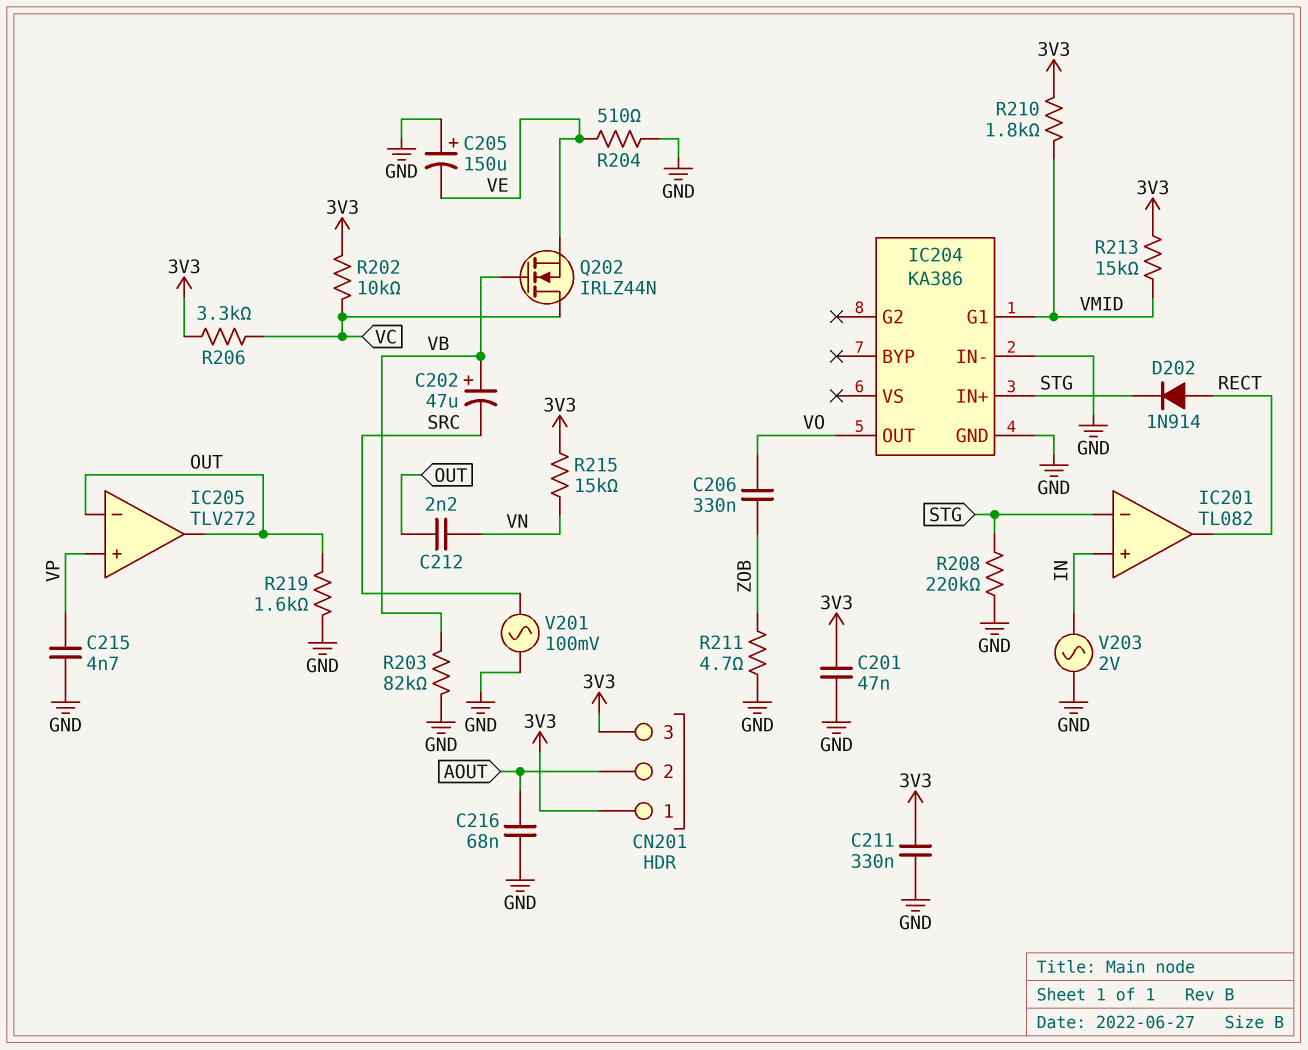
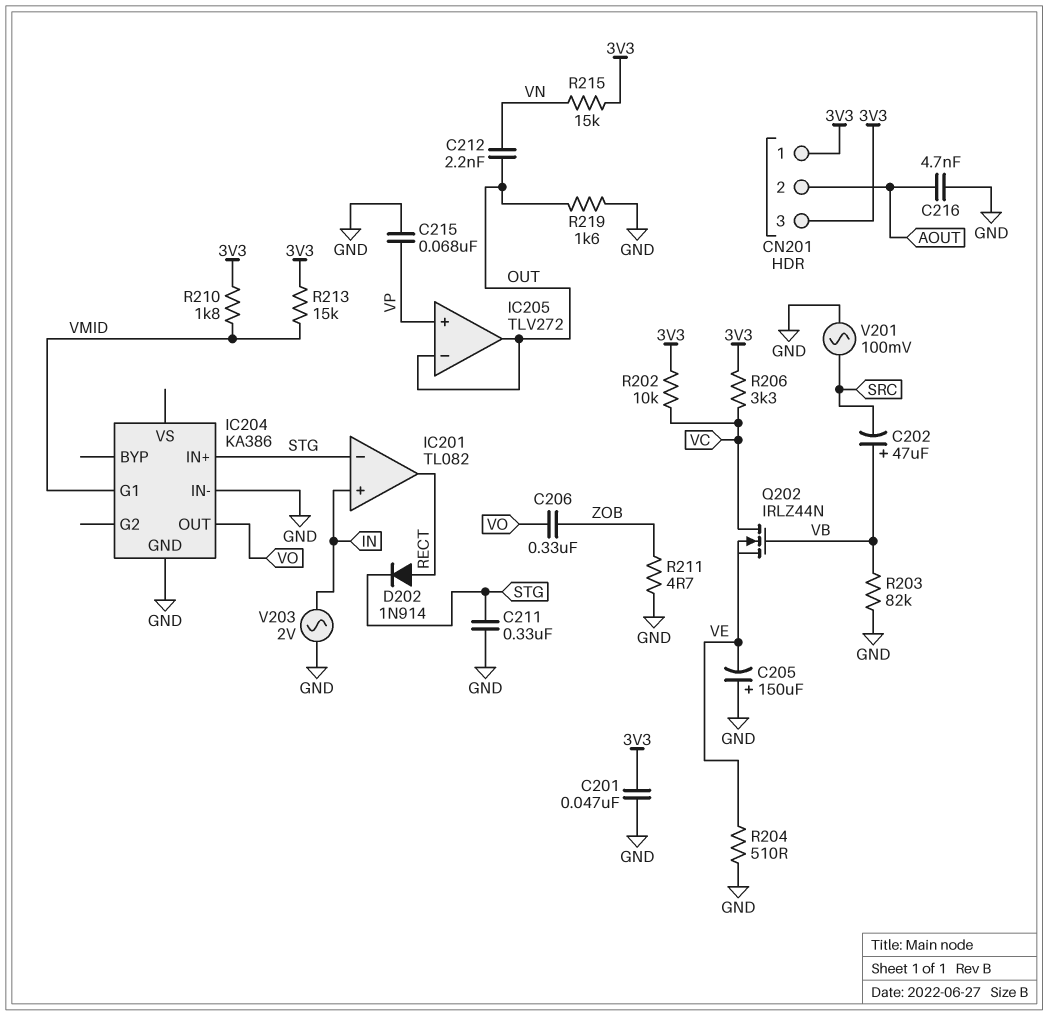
C211: 330nF (3V3, GND) -> 330nF (GND, STG)
C215: 4.7nF (GND, VP) -> 68nF (GND, VP)
C216: 68nF (AOUT, GND) -> 4.7nF (AOUT, GND)
R208: 220k (GND, STG) -> none

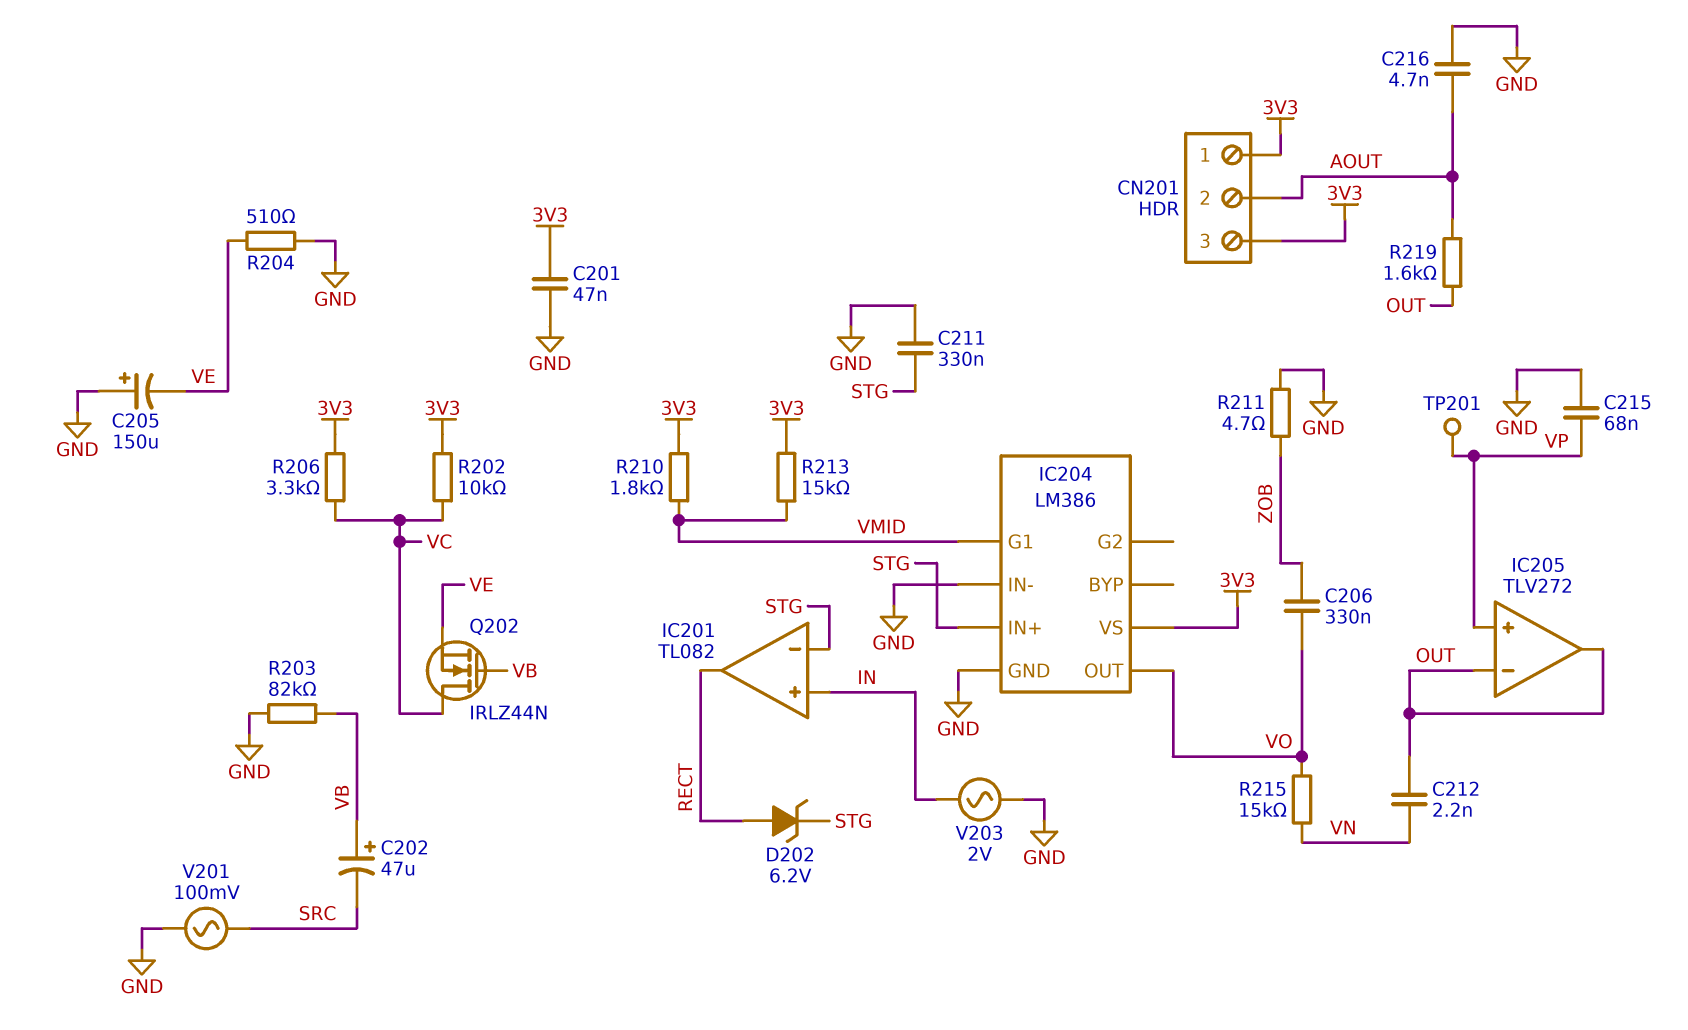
D202: diode 1N914 (A RECT, K STG) -> zener 6.2V (A RECT, K STG)
IC204: KA386 -> LM386
IC204 pin VS: none -> 3V3
R215: 15k (3V3, VN) -> 15k (VN, VO)
R219: 1.6k (GND, OUT) -> 1.6k (AOUT, OUT)
TP201: none -> test point (VP)

